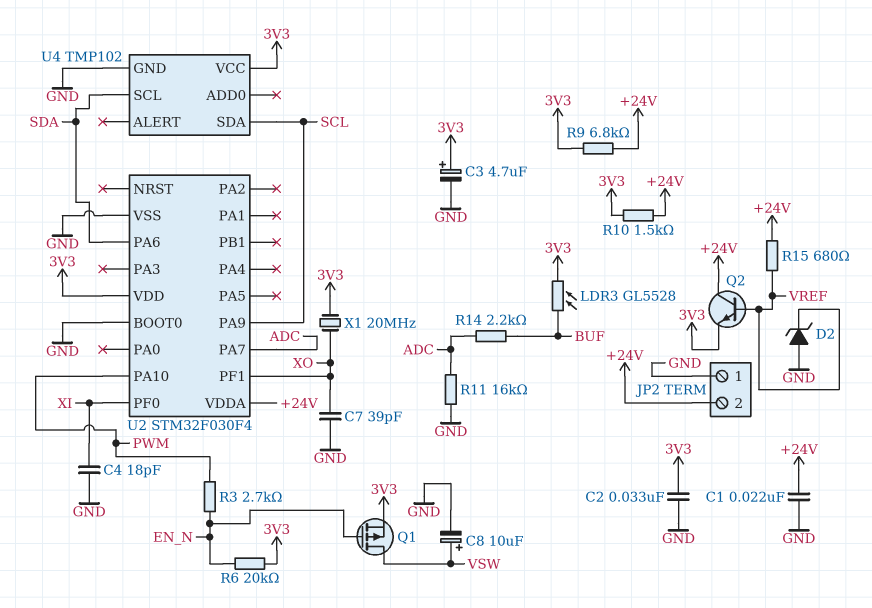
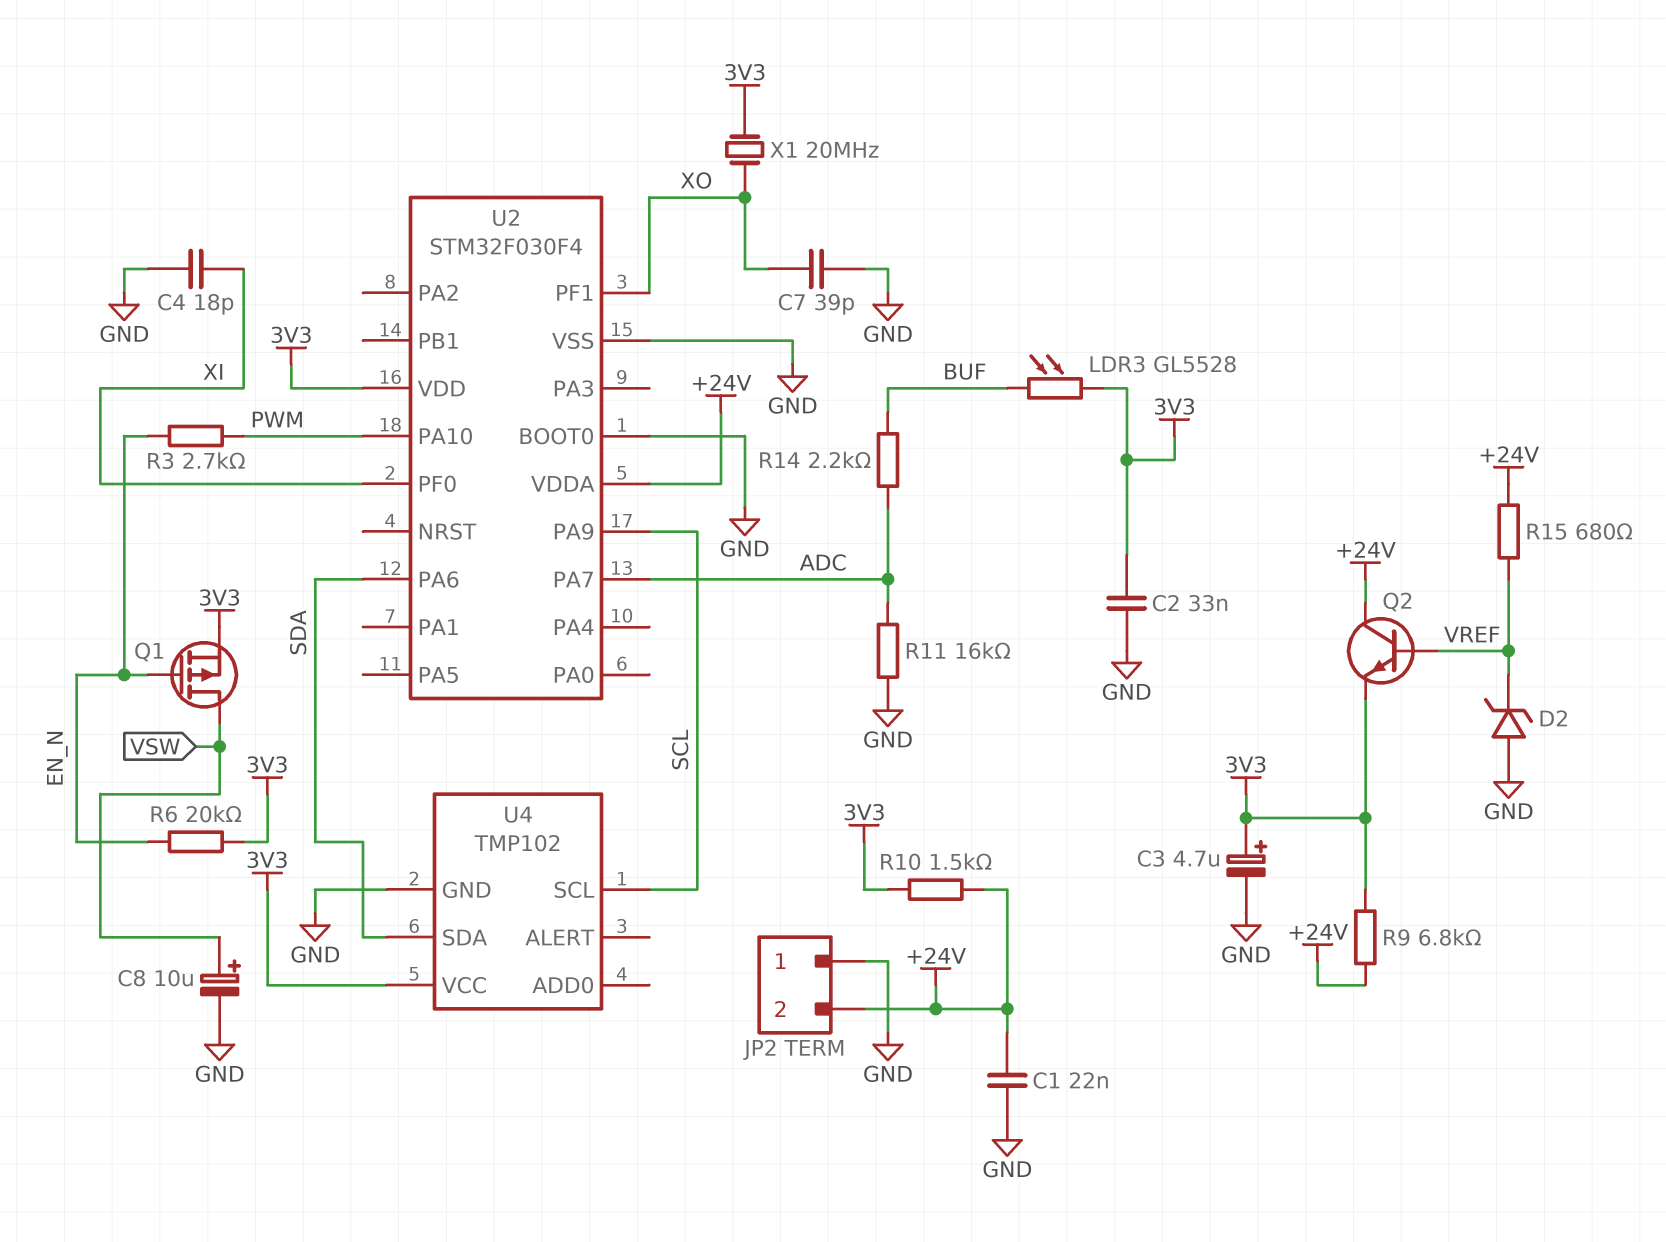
U4 pin SCL: SDA -> SCL
U4 pin SDA: SCL -> SDA

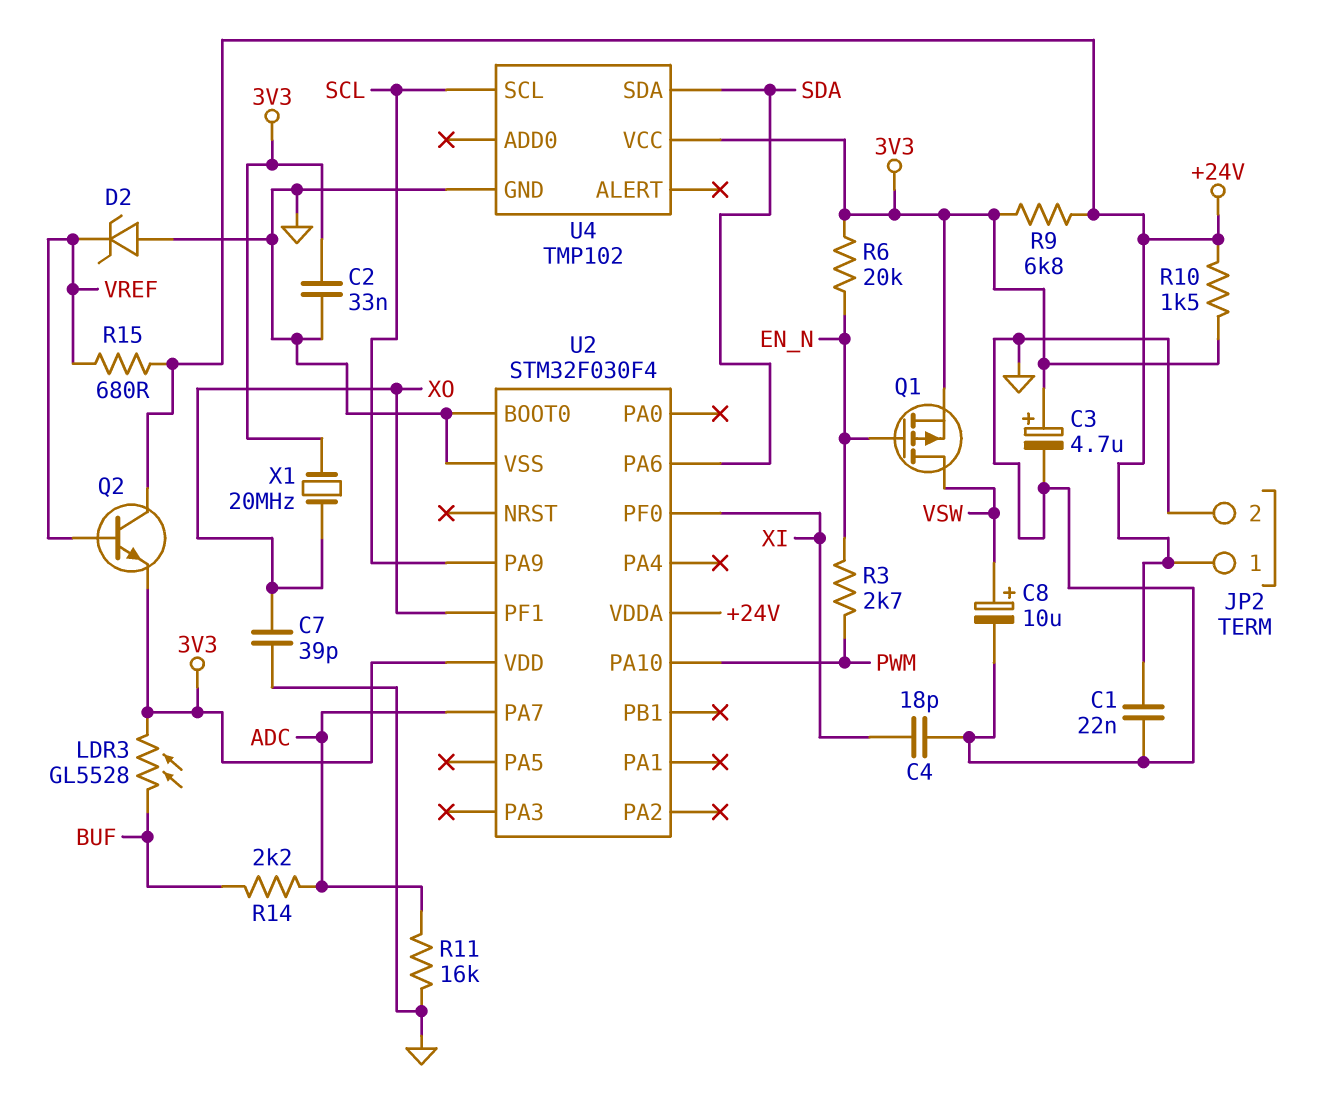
JP2 pin 1: GND -> +24V
JP2 pin 2: +24V -> GND

